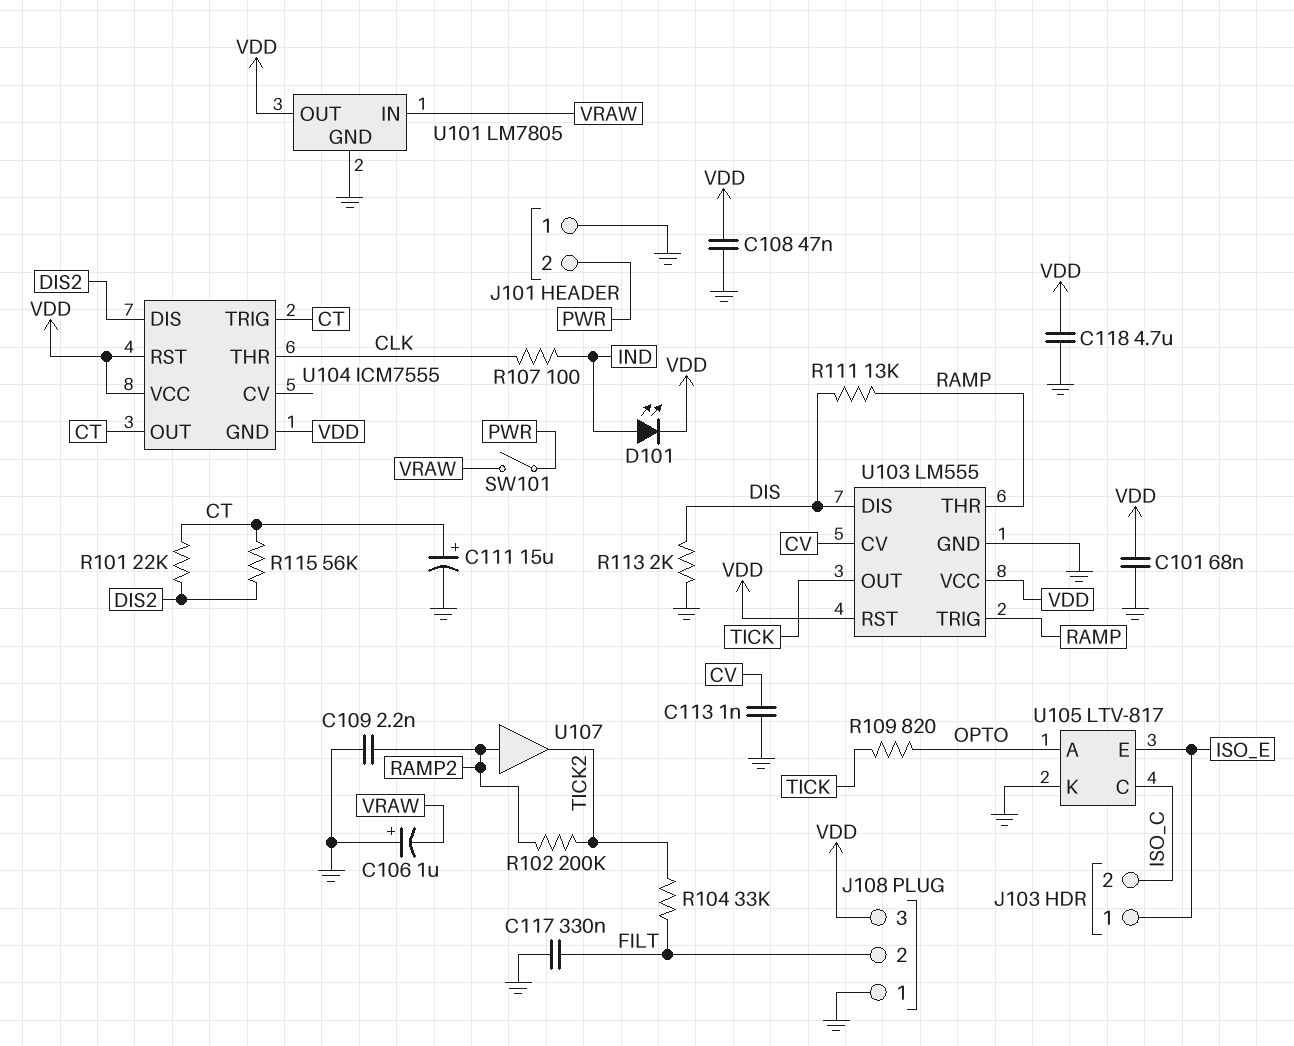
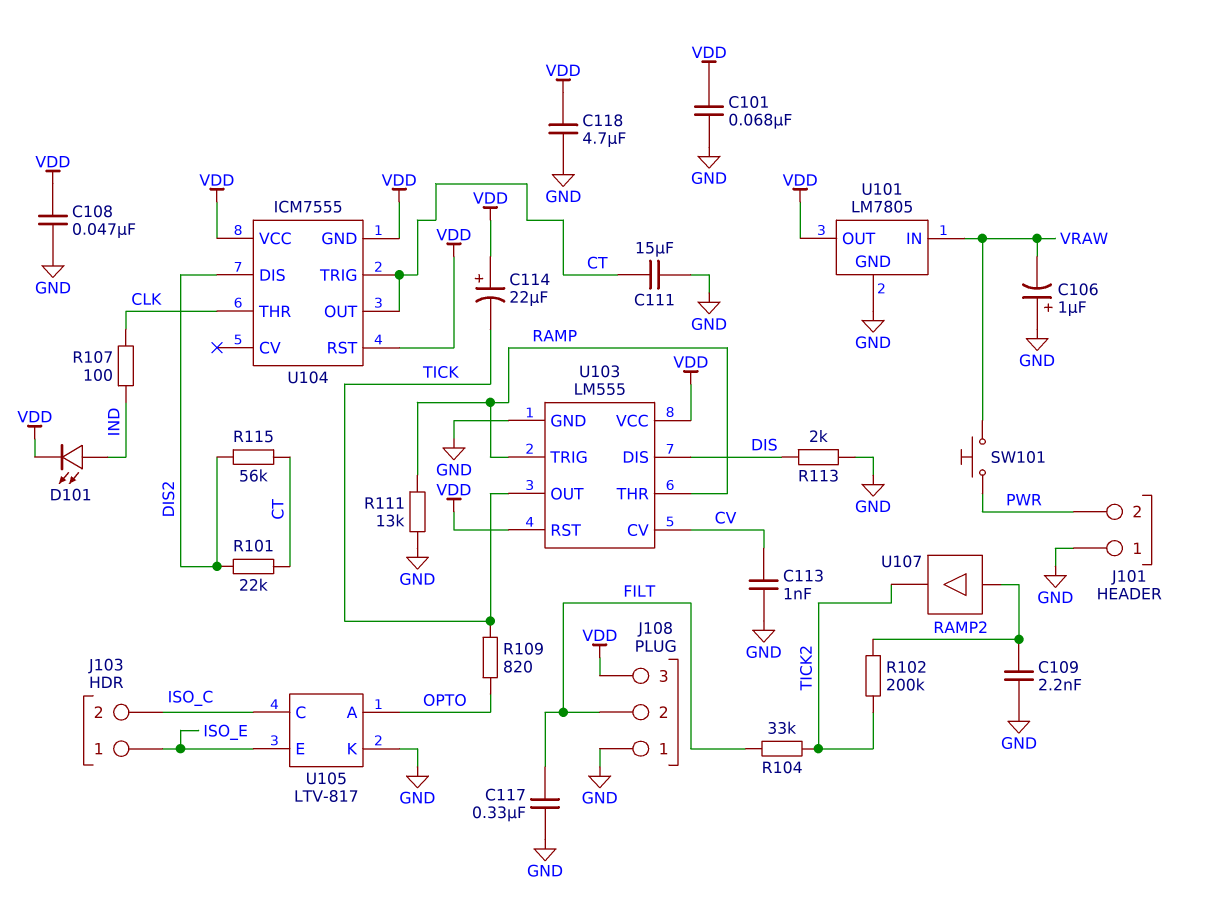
C111: 15uF (plus CT, minus GND) -> 15uF (CT, GND)
C114: none -> 22uF (plus VDD, minus TICK)
R111: 13k (DIS, RAMP) -> 13k (GND, RAMP)
SW101: switch (PWR, VRAW) -> button (PWR, VRAW)

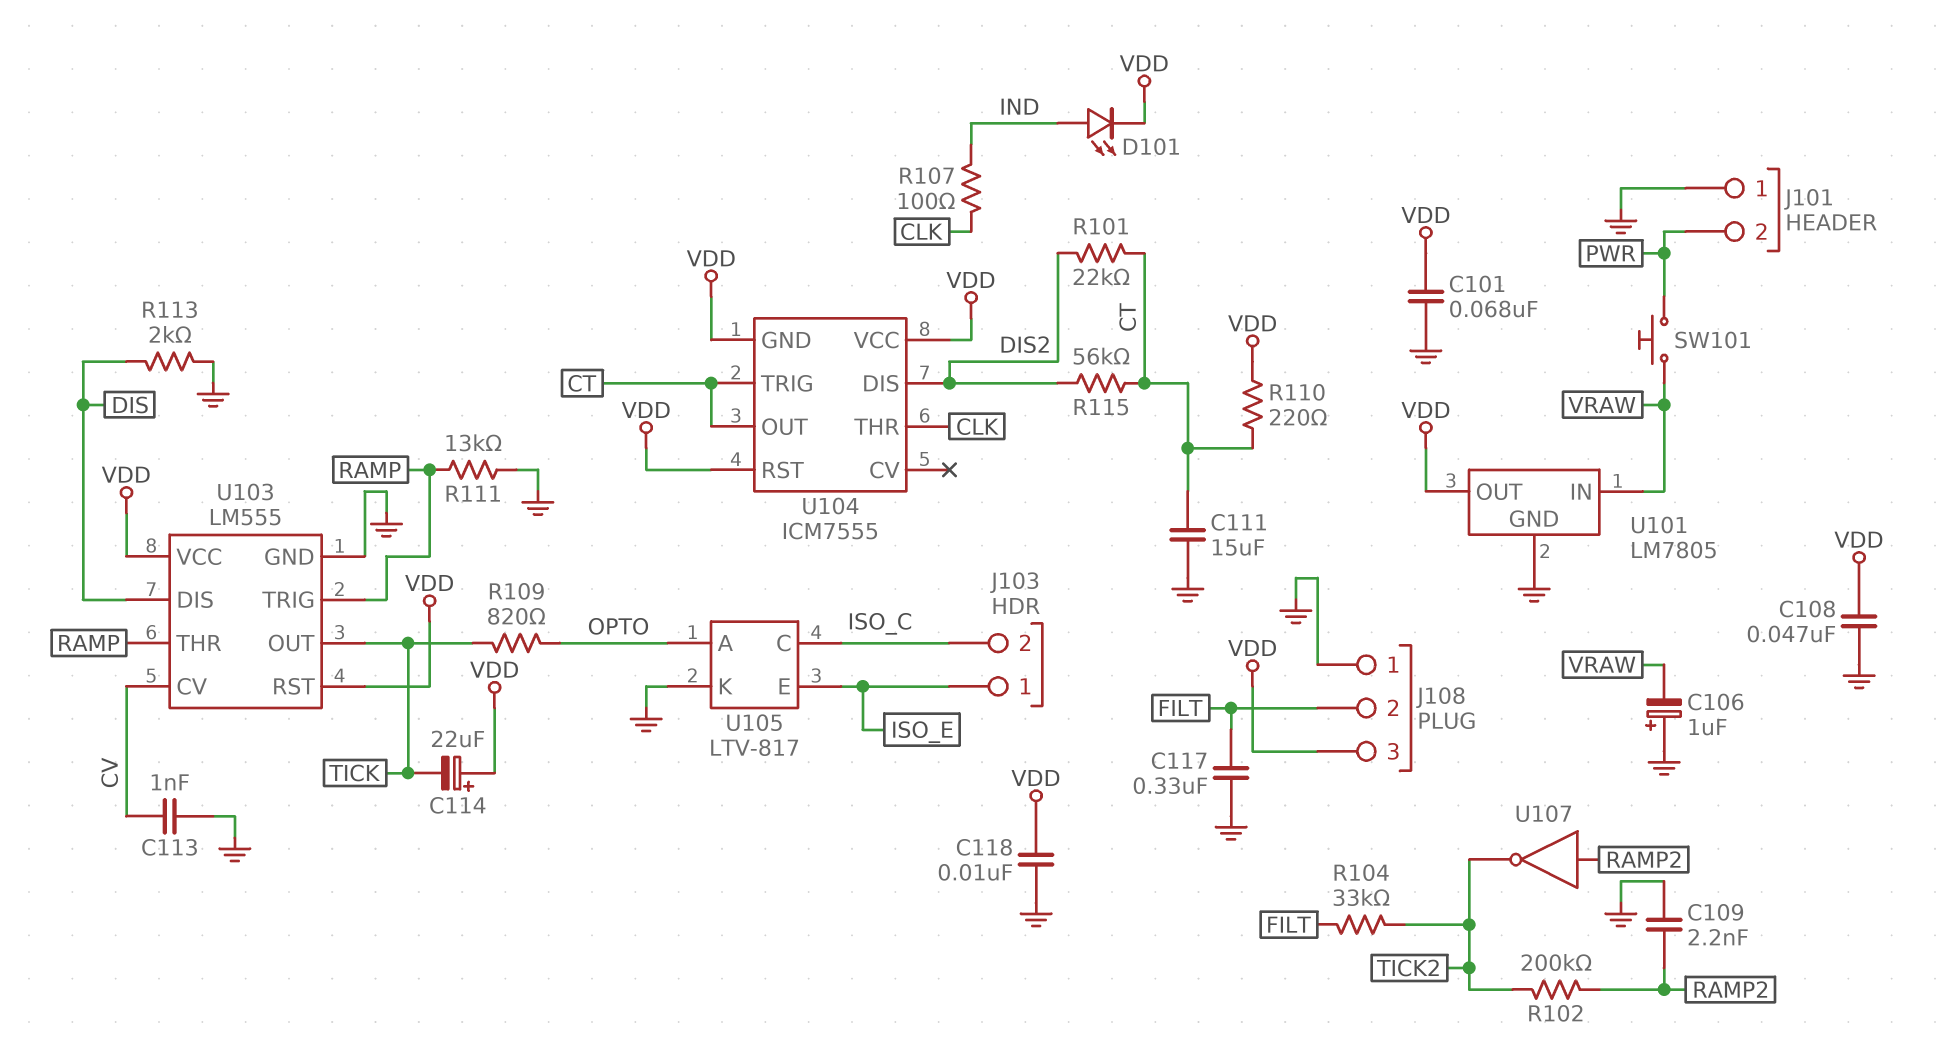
C118: 4.7uF (GND, VDD) -> 10nF (GND, VDD)
R110: none -> 220 (CT, VDD)
U107: buffer (in RAMP2, out TICK2) -> NOT (in RAMP2, out TICK2)

